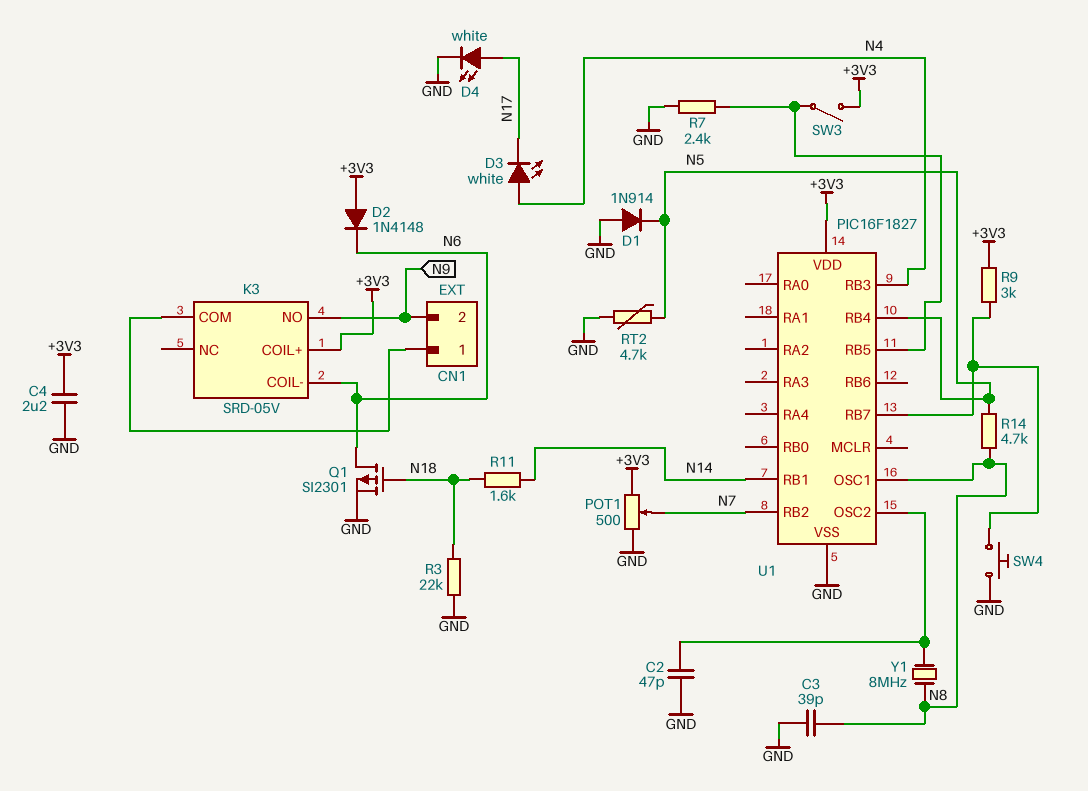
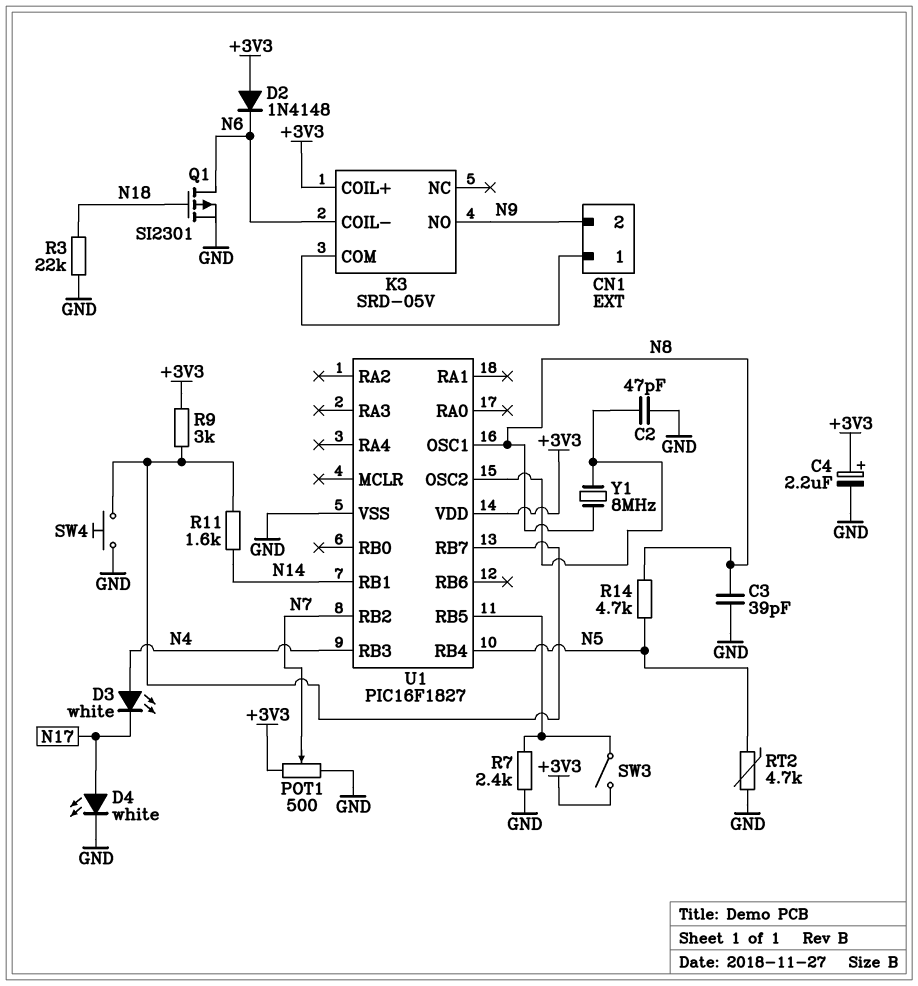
C4: 2.2uF (+3V3, GND) -> 2.2uF (plus +3V3, minus GND)
D1: diode 1N914 (A GND, K N5) -> none
R11: 1.6k (N14, N18) -> 1.6k (N14, U1/RB7)

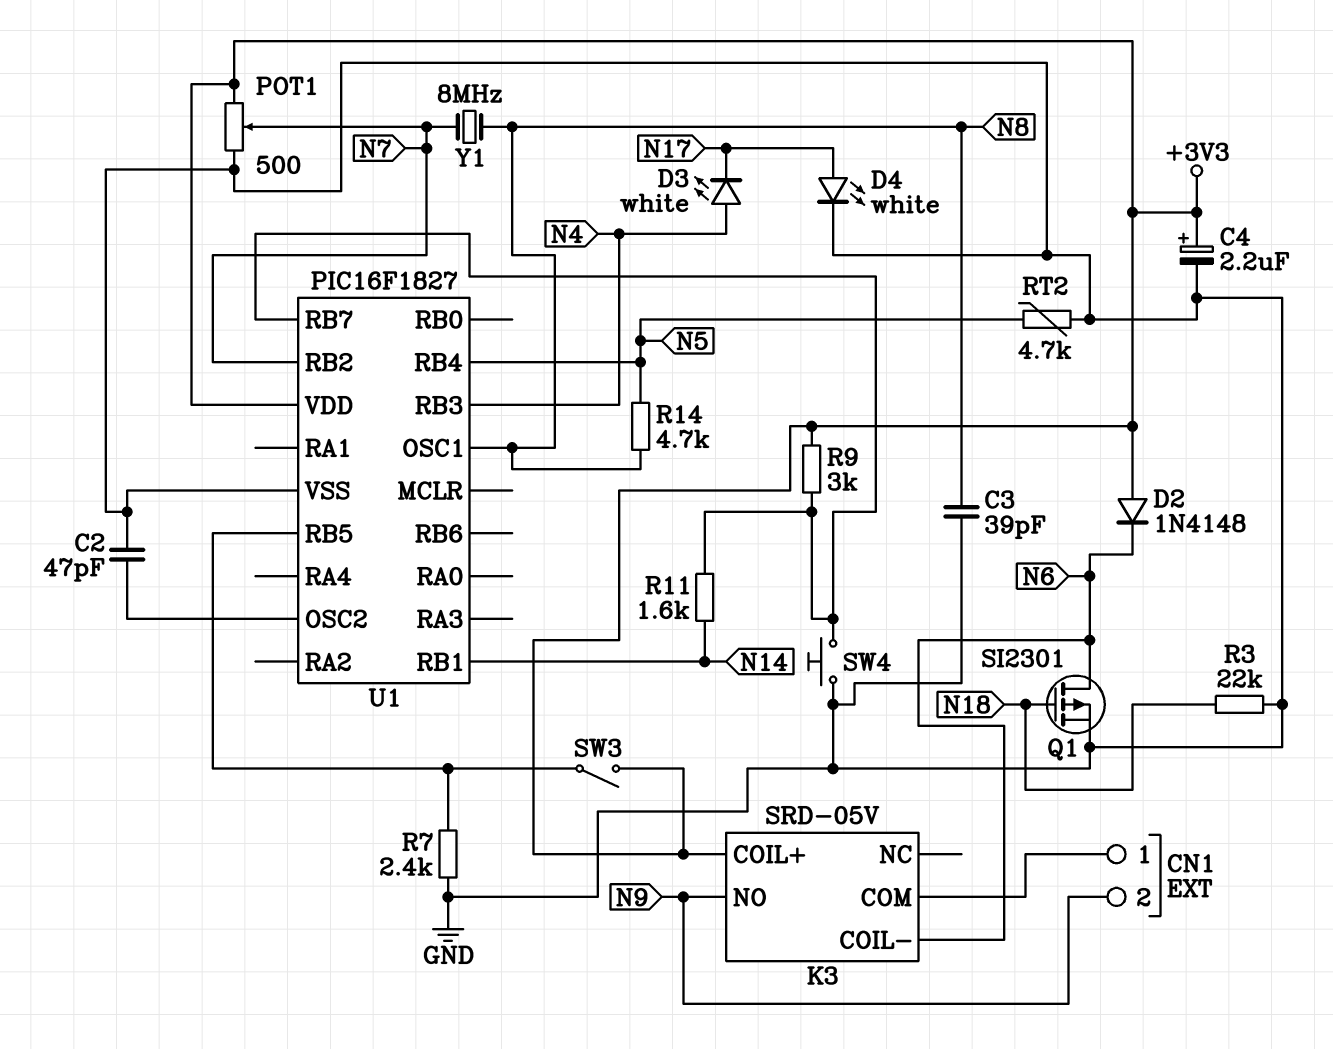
Y1: 8MHz (N8, U1/OSC2) -> 8MHz (N7, N8)

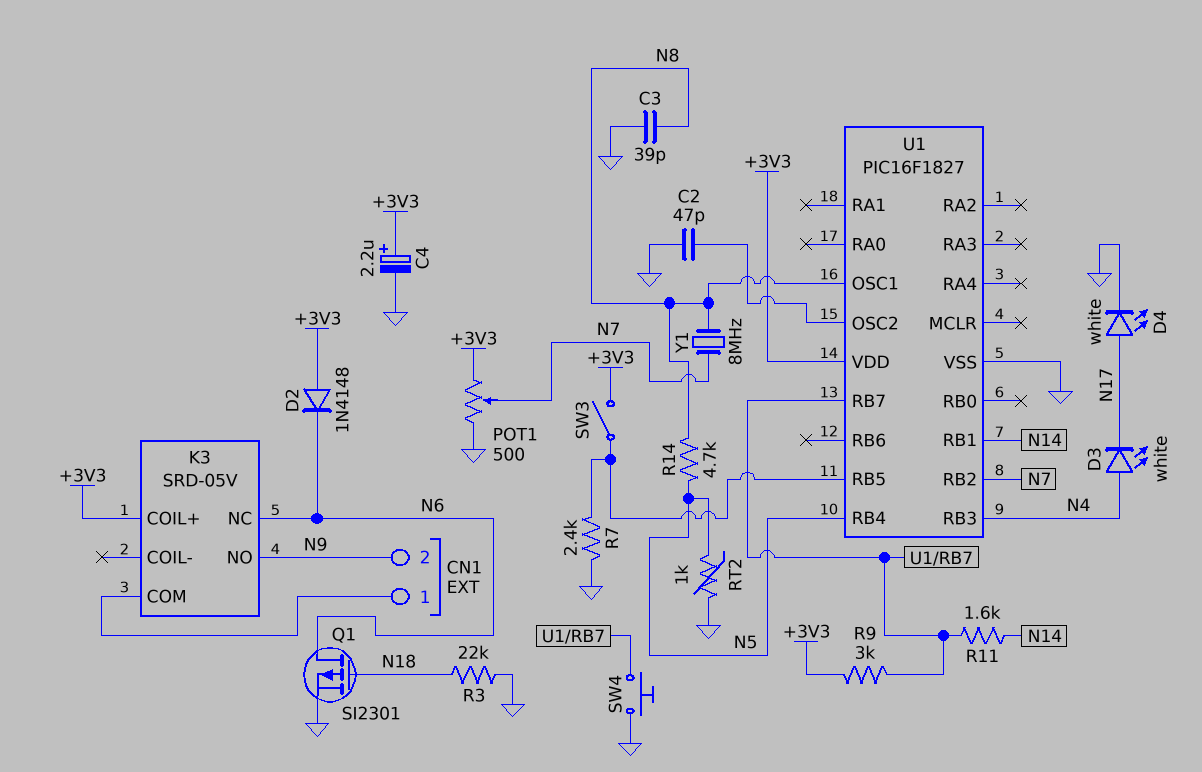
K3 pin COIL-: N6 -> none
K3 pin NC: none -> N6
RT2: 4.7k (GND, N5) -> 1k (GND, N5)

